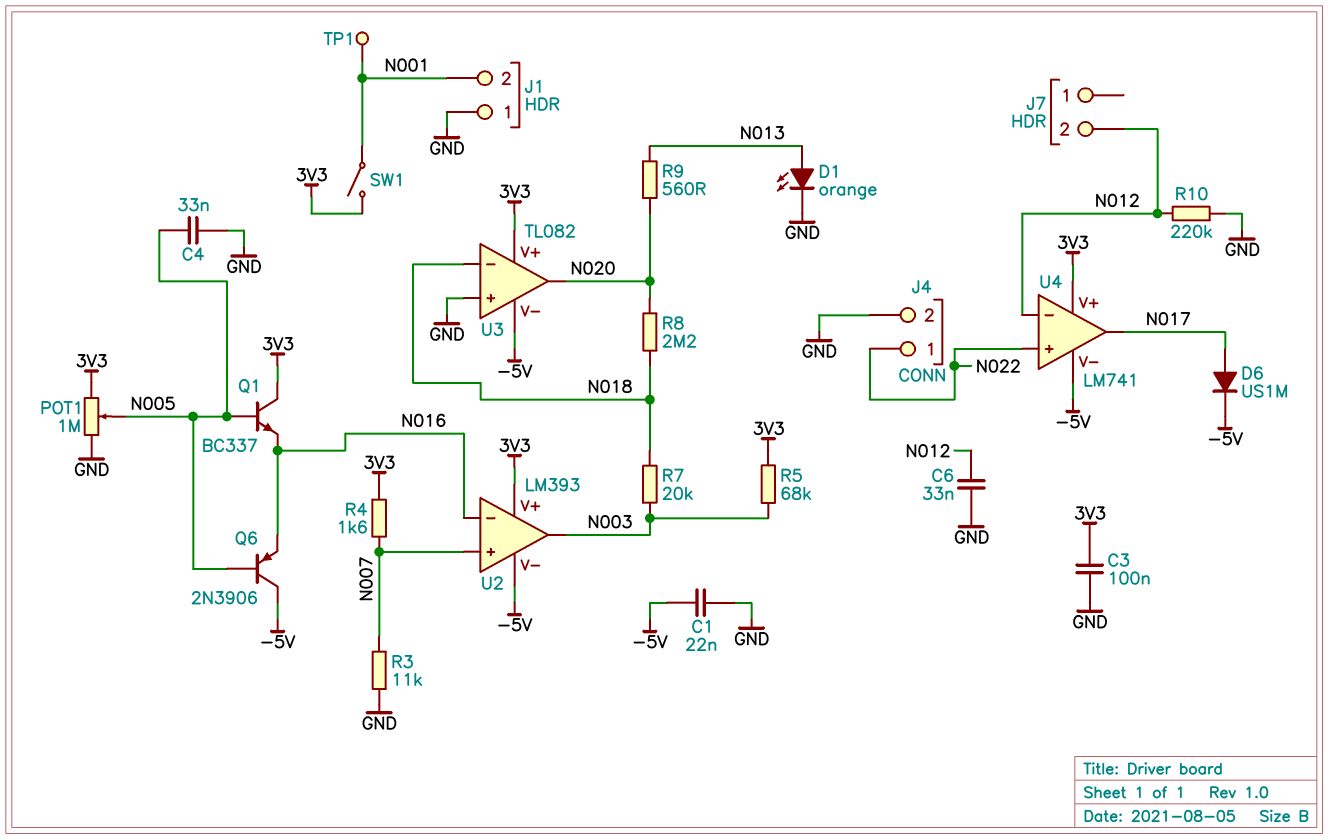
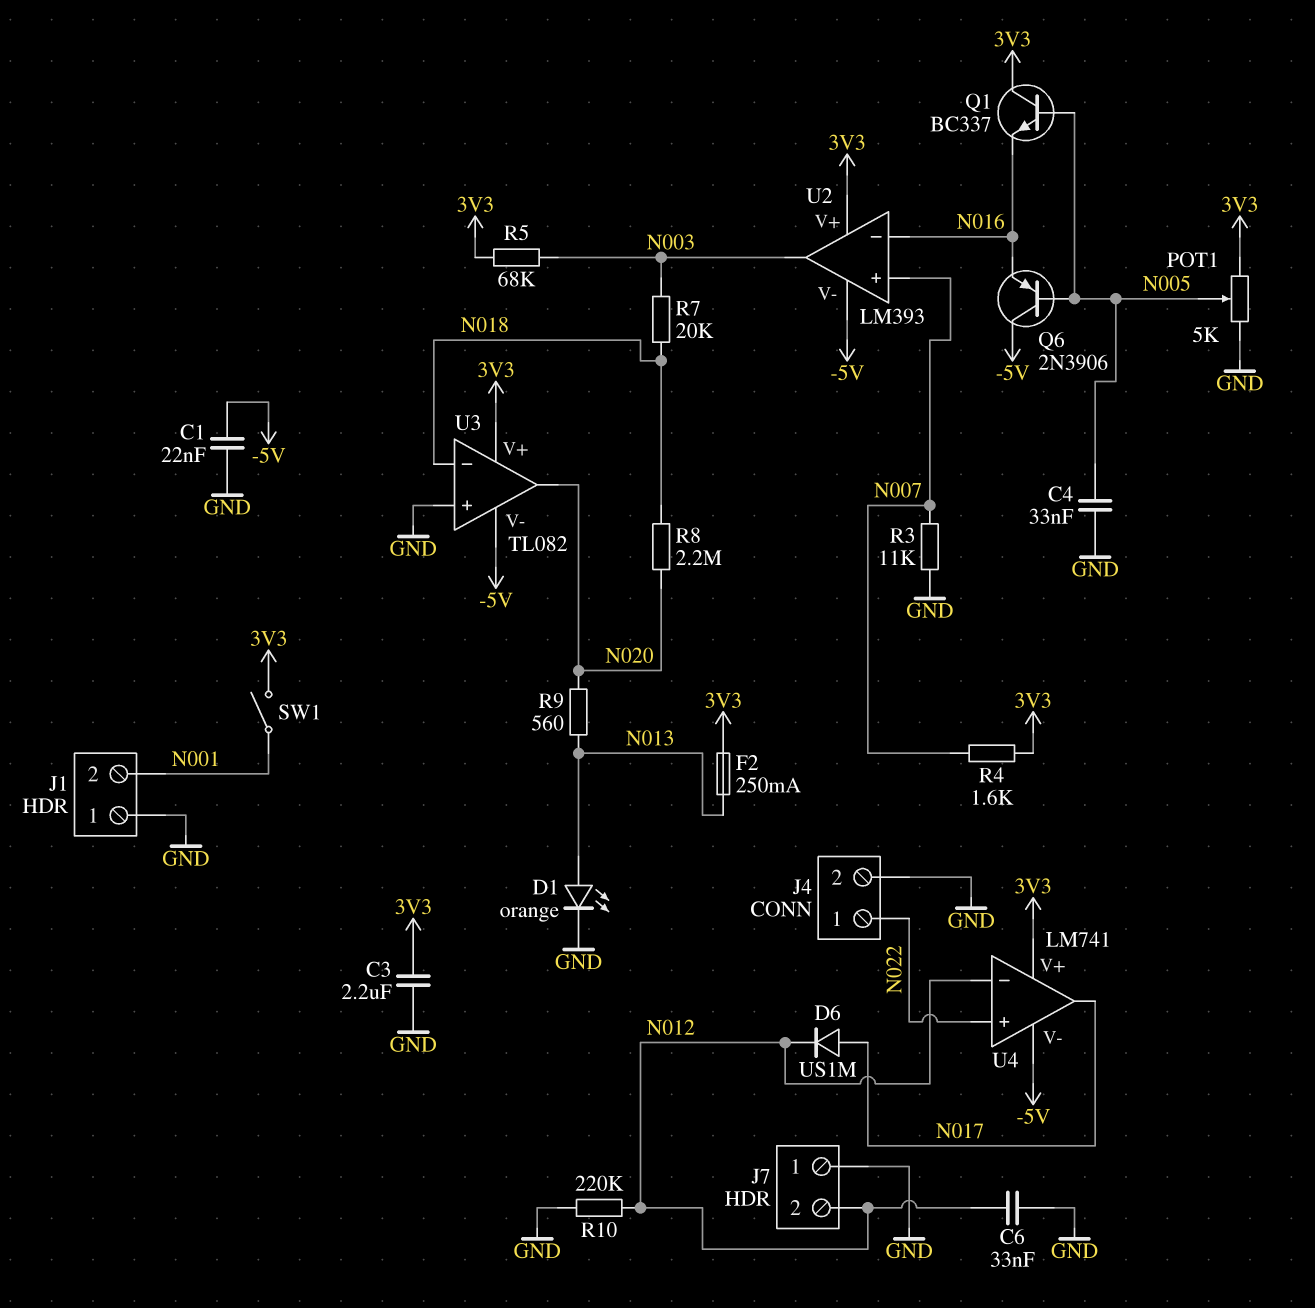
C3: 100nF (3V3, GND) -> 2.2uF (3V3, GND)
D6: diode US1M (A N017, K -5V) -> diode US1M (A N017, K N012)
F2: none -> 250mA (3V3, N013)
J7 pin 1: none -> GND
POT1: 1M (3V3, GND, wiper N005) -> 5k (3V3, GND, wiper N005)
TP1: test point (N001) -> none

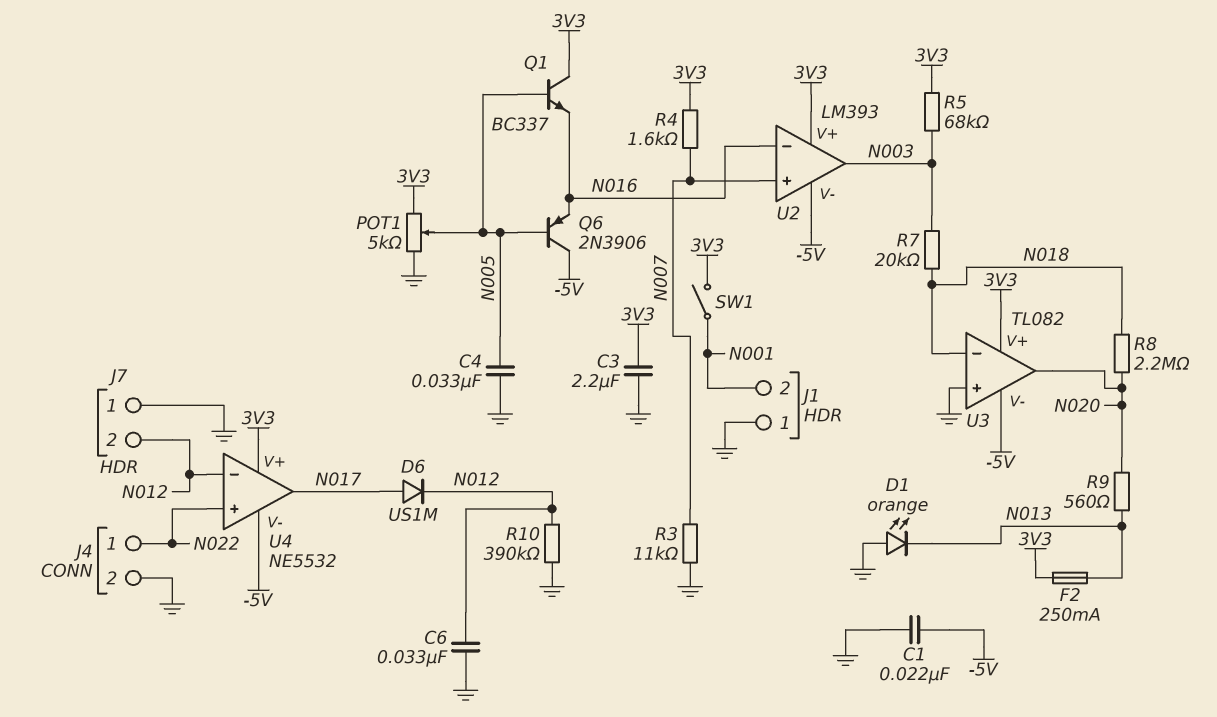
D1: LED orange (A N013, K GND) -> LED orange (A GND, K N013)
R10: 220k (GND, N012) -> 390k (GND, N012)
U4: LM741 -> NE5532

